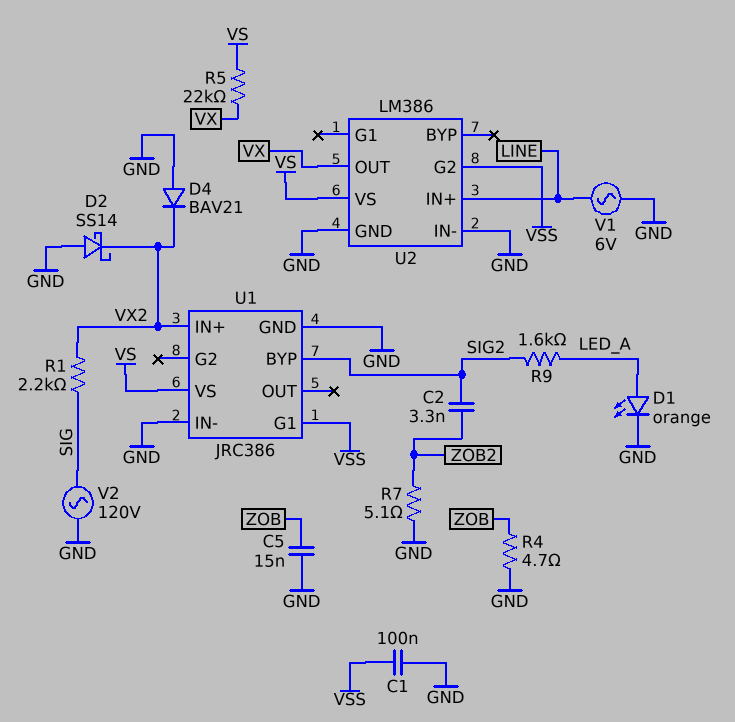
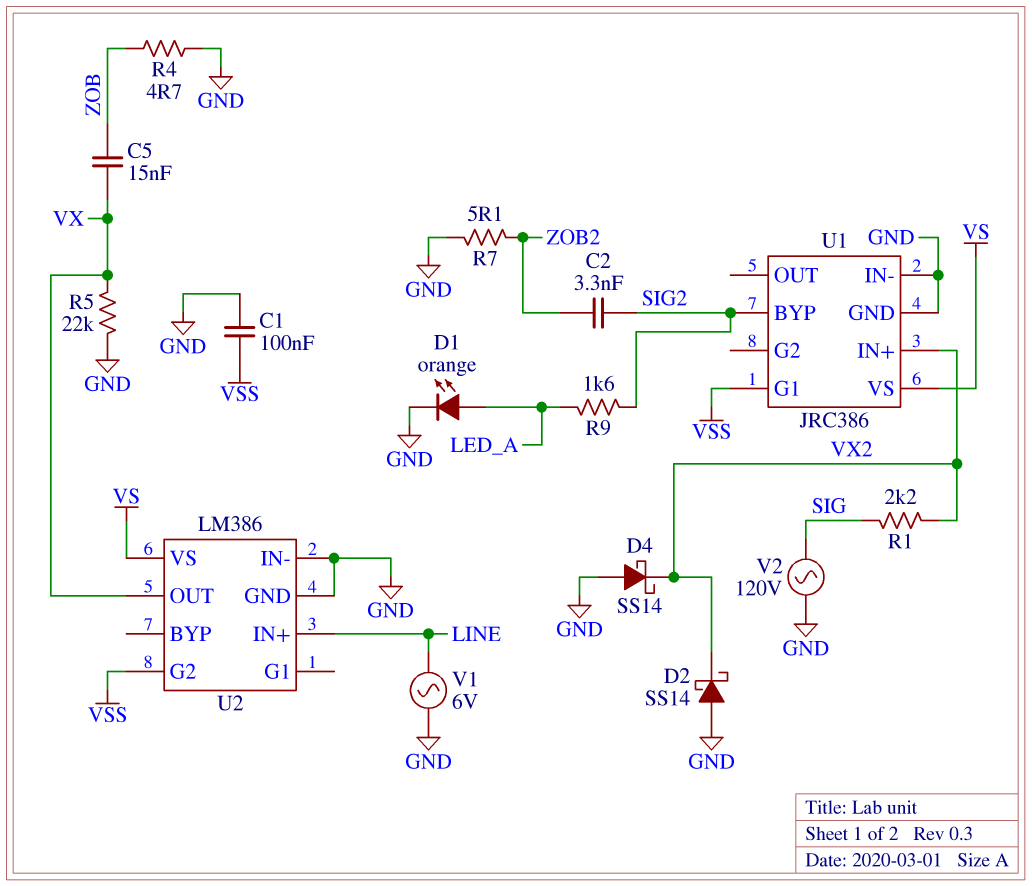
C5: 15nF (GND, ZOB) -> 15nF (VX, ZOB)
D4: diode BAV21 (A GND, K VX2) -> schottky SS14 (A GND, K VX2)
R5: 22k (VS, VX) -> 22k (GND, VX)

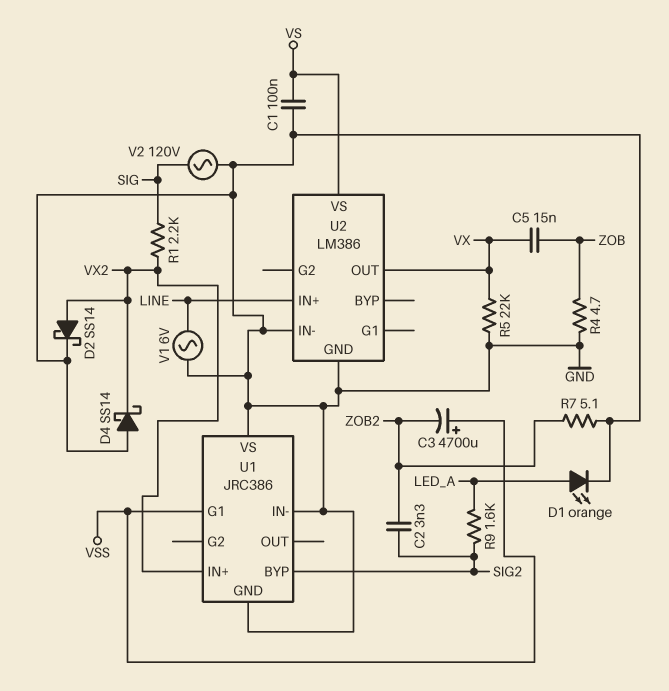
C1: 100nF (GND, VSS) -> 100nF (GND, VS)
C3: none -> 4700uF (plus VSS, minus ZOB2)
D2: schottky SS14 (A GND, K VX2) -> schottky SS14 (A VX2, K GND)
U1 pin VS: VS -> GND
U2 pin G2: VSS -> none

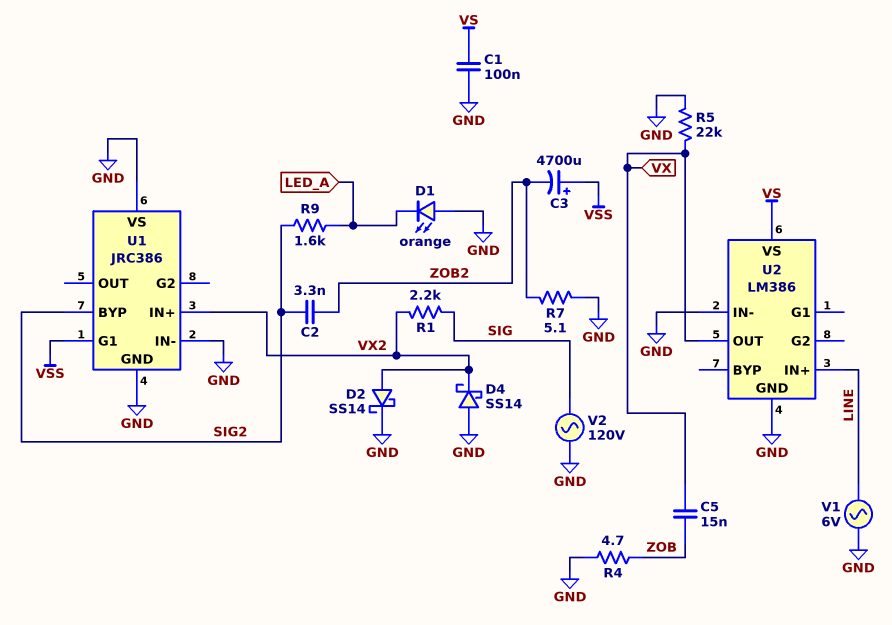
D1: LED orange (A LED_A, K GND) -> LED orange (A GND, K LED_A)

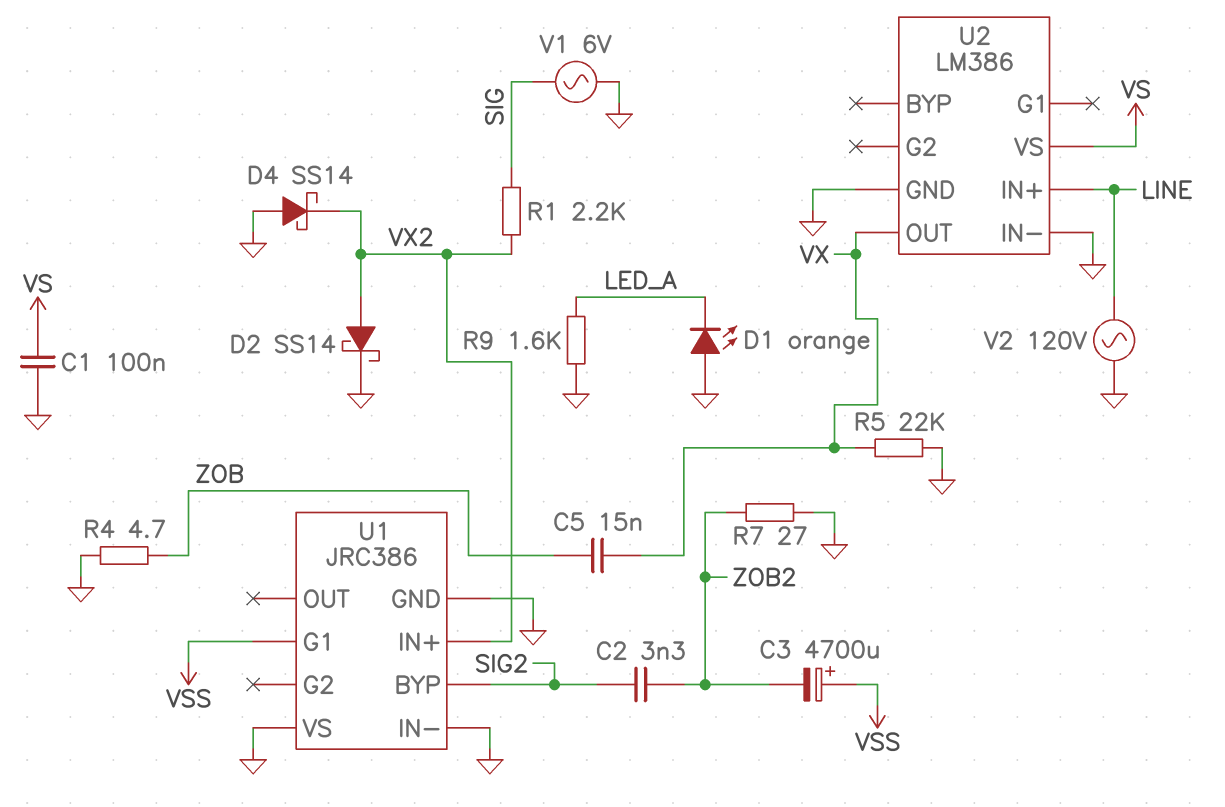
R7: 5.1 (GND, ZOB2) -> 27 (GND, ZOB2)
R9: 1.6k (LED_A, SIG2) -> 1.6k (GND, LED_A)
V1: AC 6V (GND, LINE) -> AC 6V (GND, SIG)
V2: AC 120V (GND, SIG) -> AC 120V (GND, LINE)

